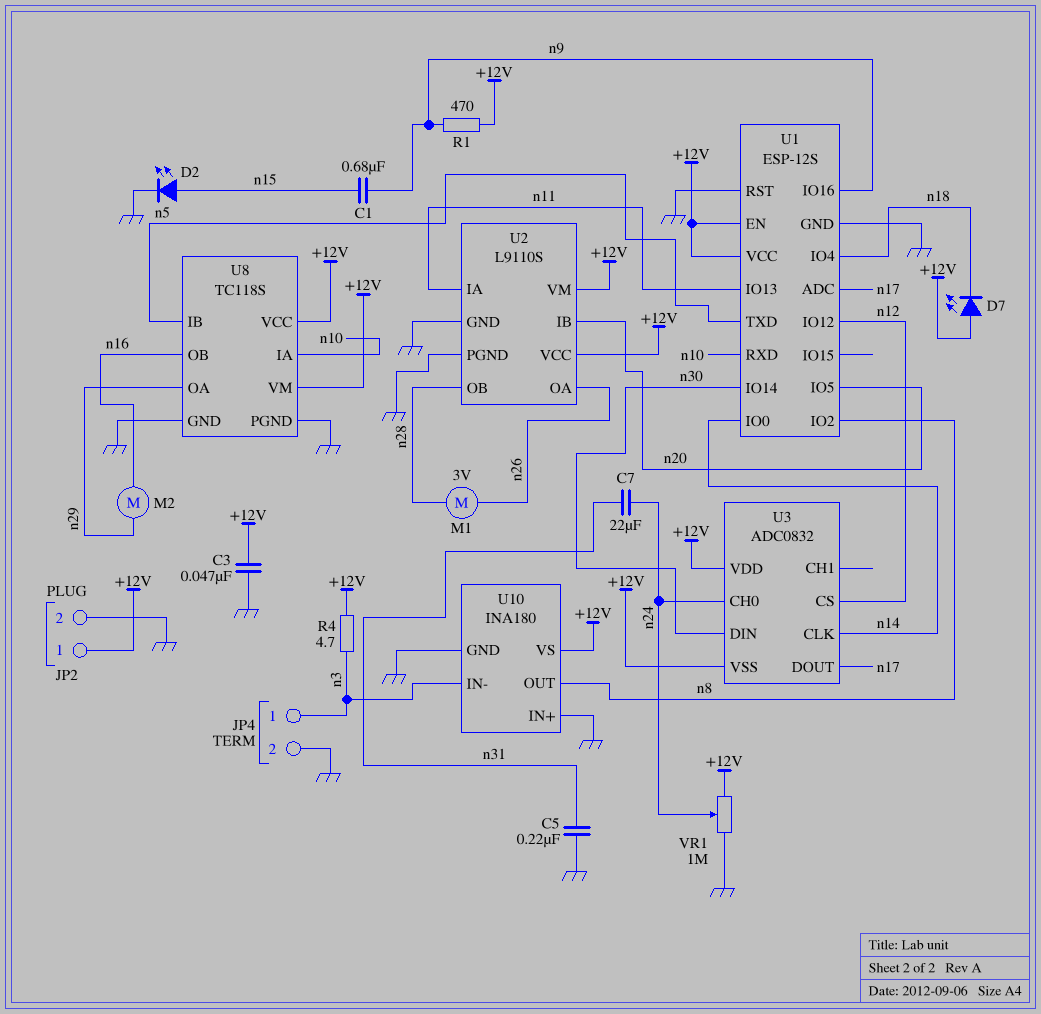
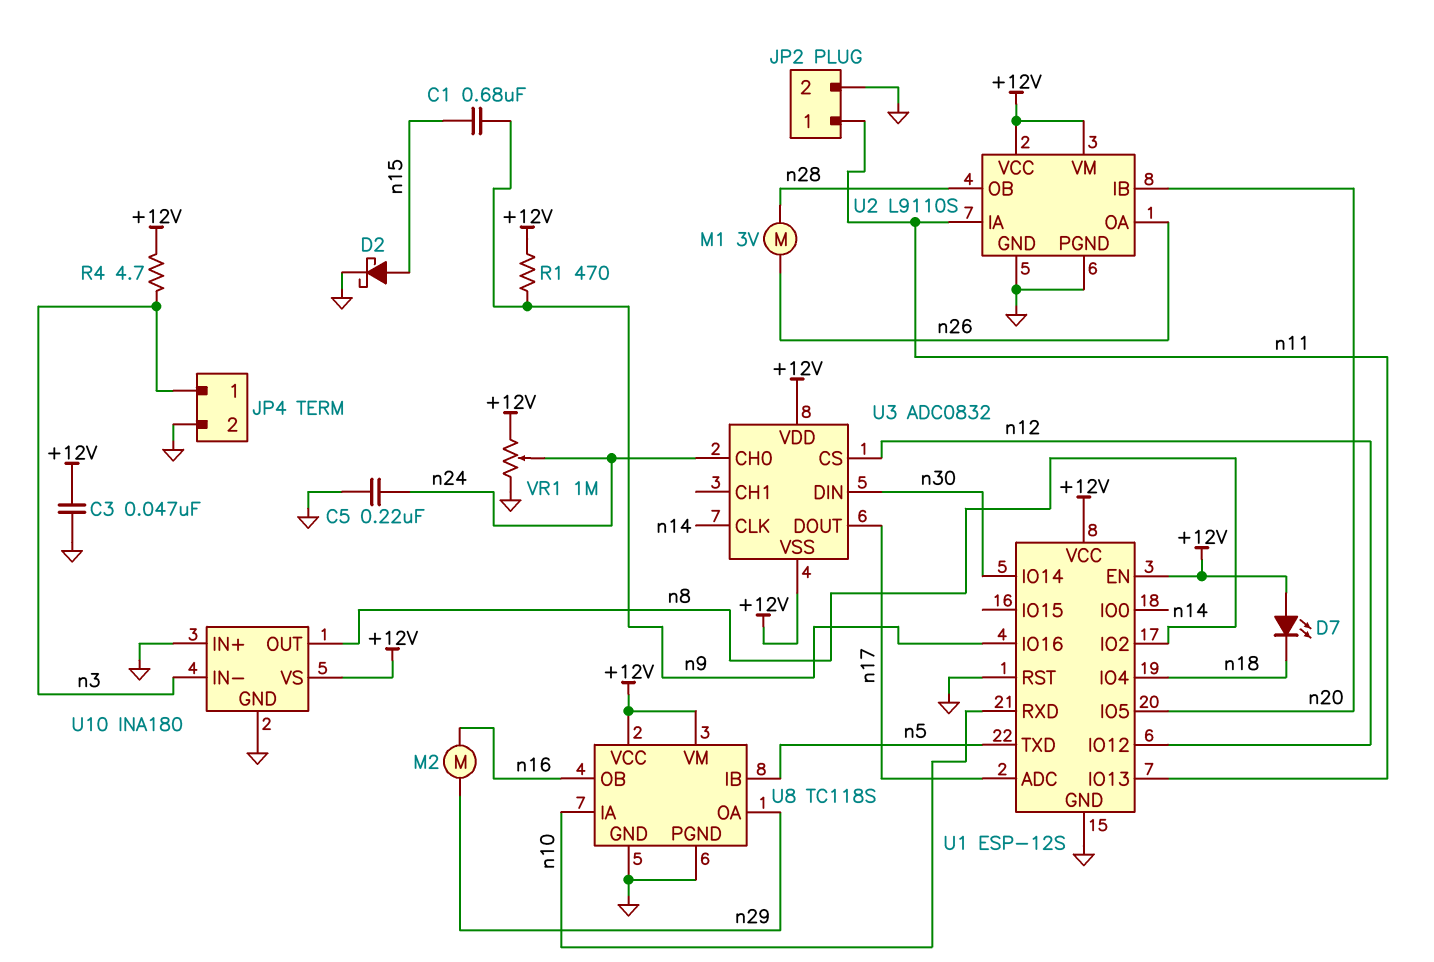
C5: 220nF (GND, n31) -> 220nF (GND, n24)
C7: 22uF (n24, n31) -> none
D2: LED (A n15, K GND) -> schottky (A n15, K GND)
JP2 pin 1: +12V -> n11

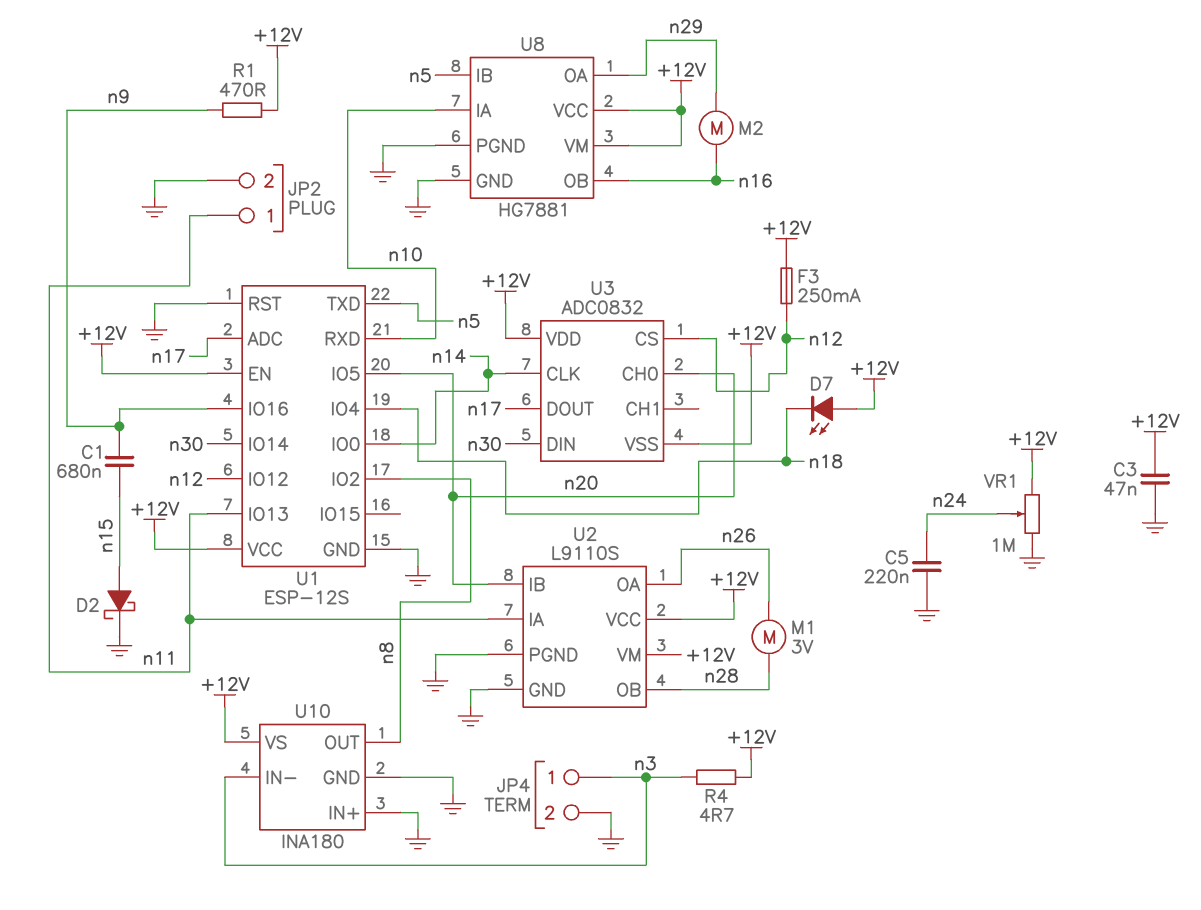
F3: none -> 250mA (+12V, n12)
U3 pin CH0: n24 -> n20
U8: TC118S -> HG7881

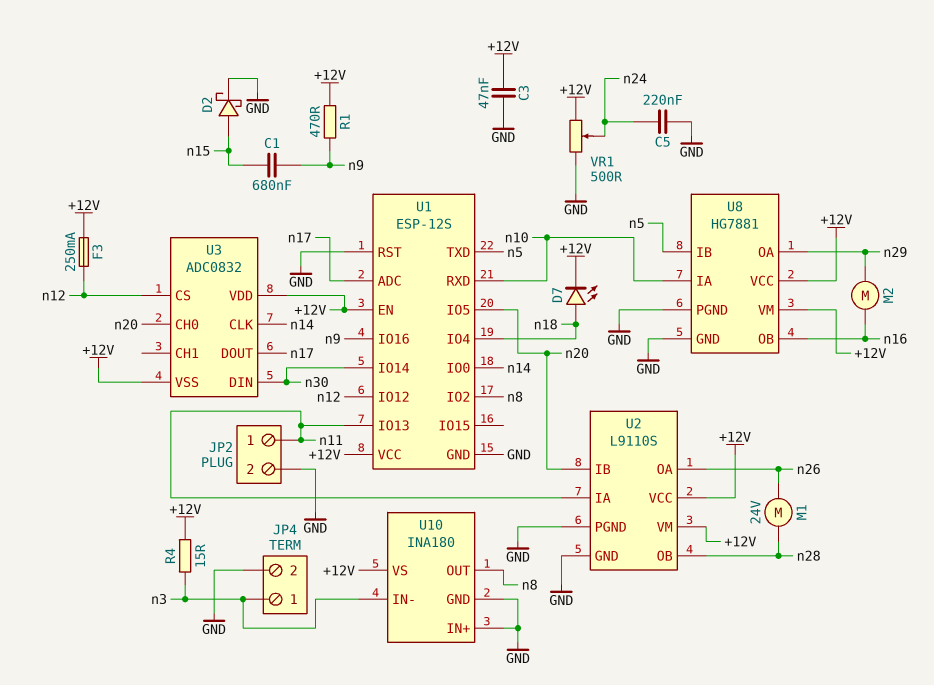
D7: LED (A +12V, K n18) -> LED (A n18, K +12V)
M1: motor 3V (n26, n28) -> motor 24V (n26, n28)
R4: 4.7 (+12V, n3) -> 15 (+12V, n3)
VR1: 1M (+12V, GND, wiper n24) -> 500 (+12V, GND, wiper n24)

